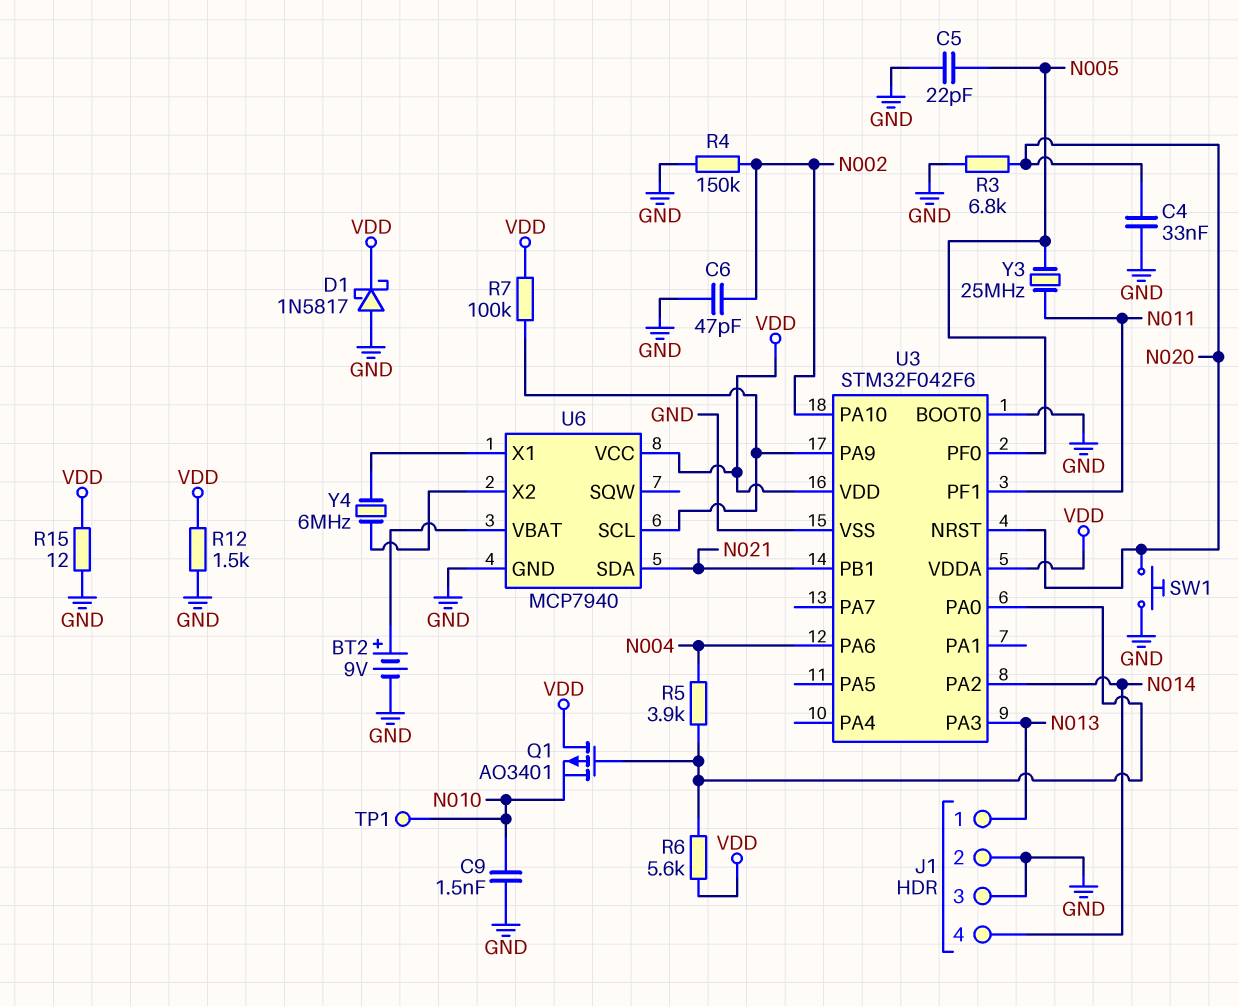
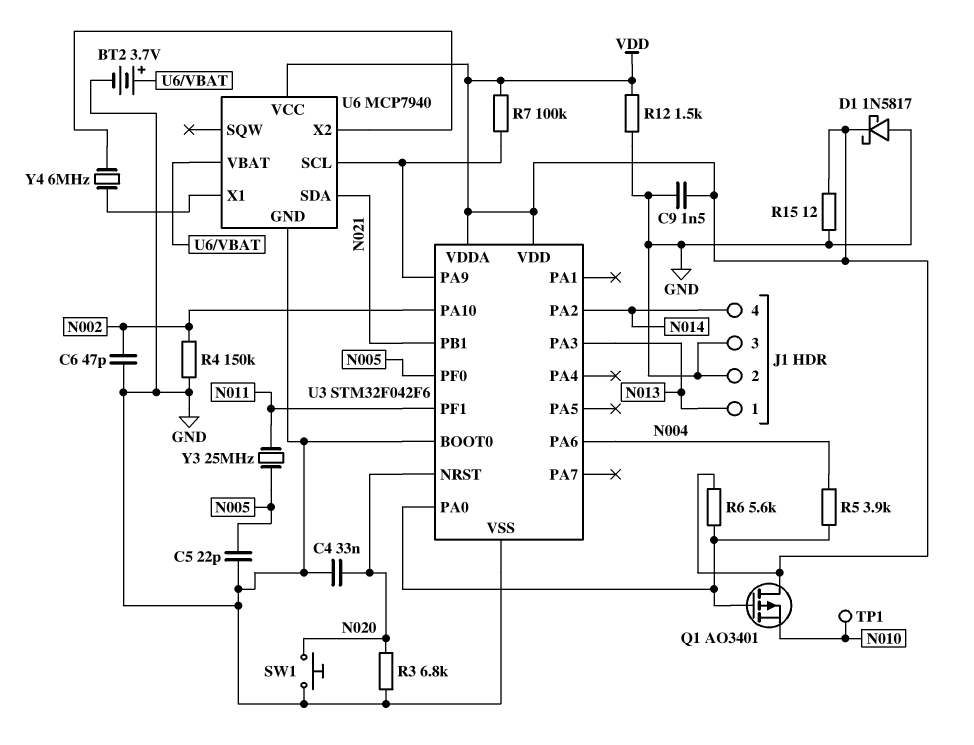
BT2: 9V (plus U6/VBAT, minus GND) -> 3.7V (plus U6/VBAT, minus GND)
C9: 1.5nF (GND, N010) -> 1.5nF (GND, VDD)

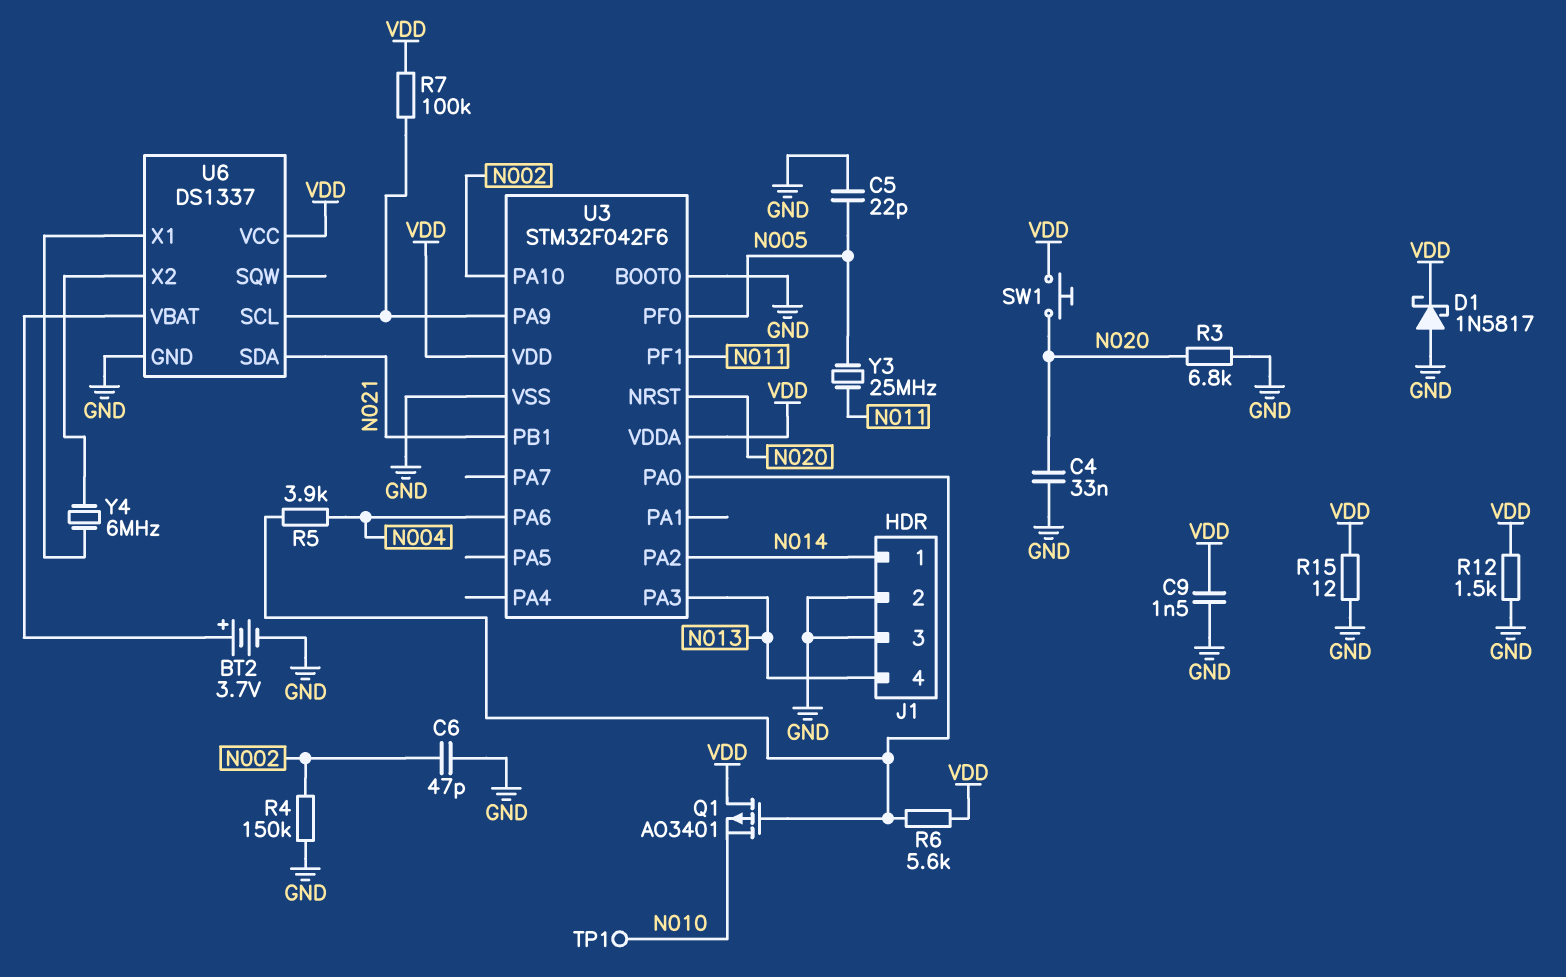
J1 pin 1: N013 -> N014
J1 pin 4: N014 -> N013
SW1: button (GND, N020) -> button (N020, VDD)
U6: MCP7940 -> DS1337

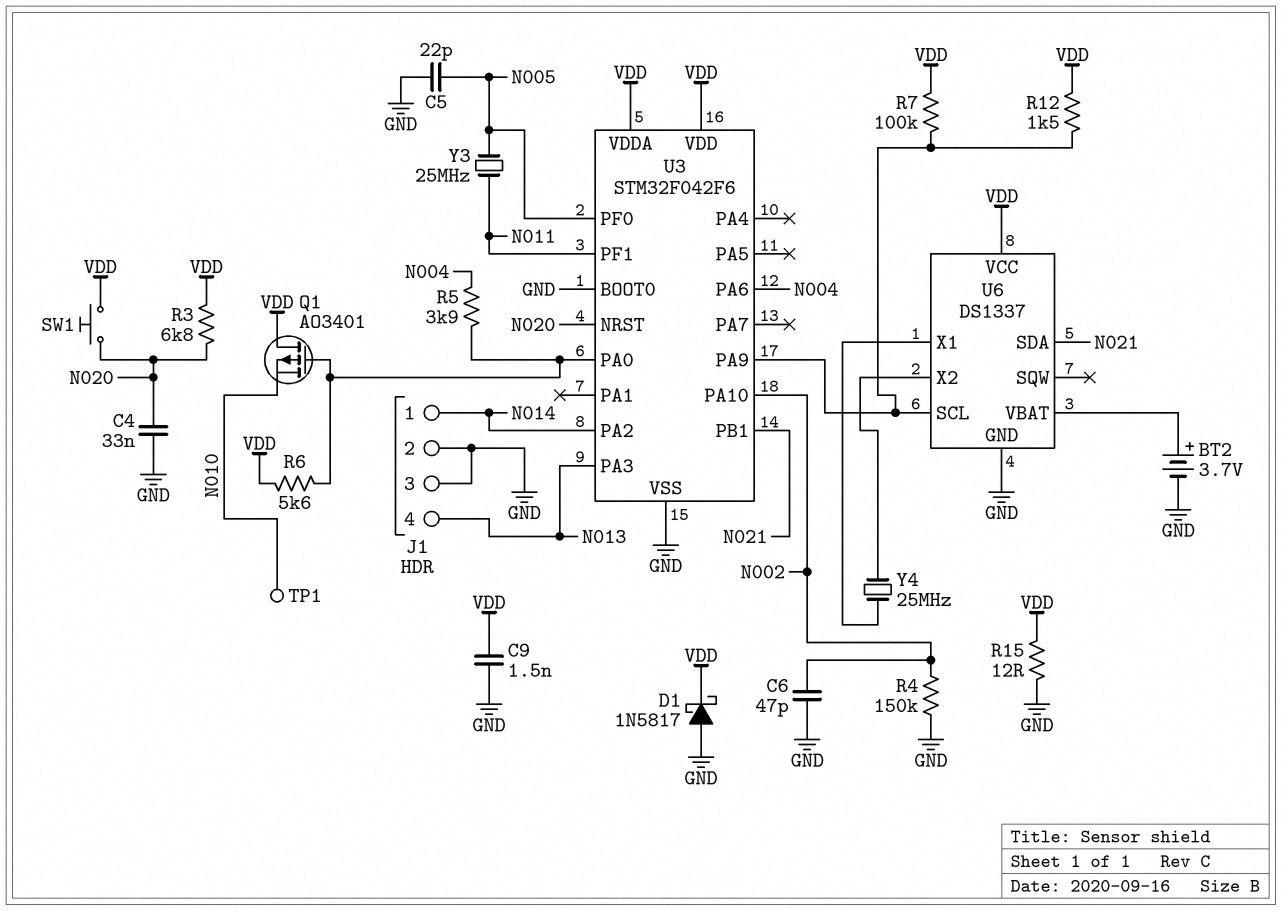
R3: 6.8k (GND, N020) -> 6.8k (N020, VDD)
R12: 1.5k (GND, VDD) -> 1.5k (U3/PA9, VDD)
Y4: 6MHz (U6/X1, U6/X2) -> 25MHz (U6/X1, U6/X2)

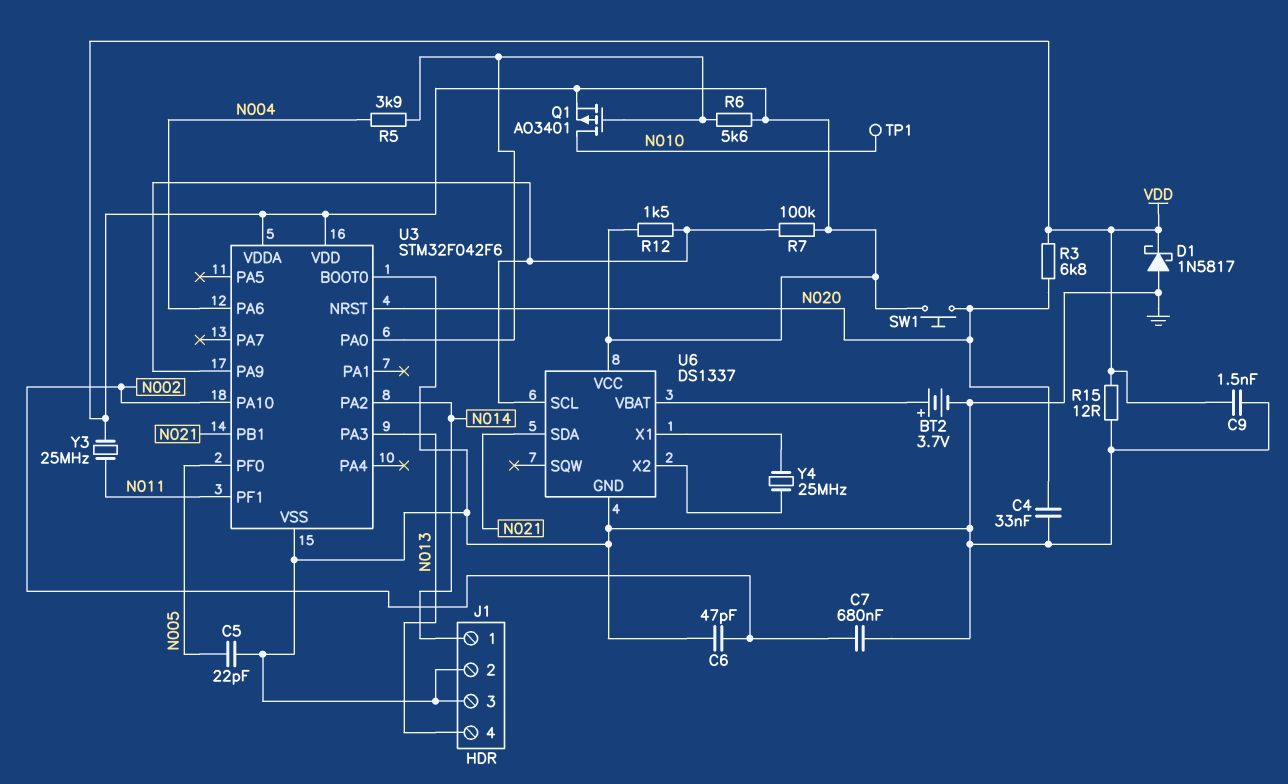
C7: none -> 680nF (GND, N002)
Q1: PMOS AO3401 (G U3/PA0, D VDD, S N010) -> PMOS AO3401 (G U3/PA0, D N010, S VDD)
R4: 150k (GND, N002) -> none
Y3: 25MHz (N005, N011) -> 25MHz (N011, VDD)

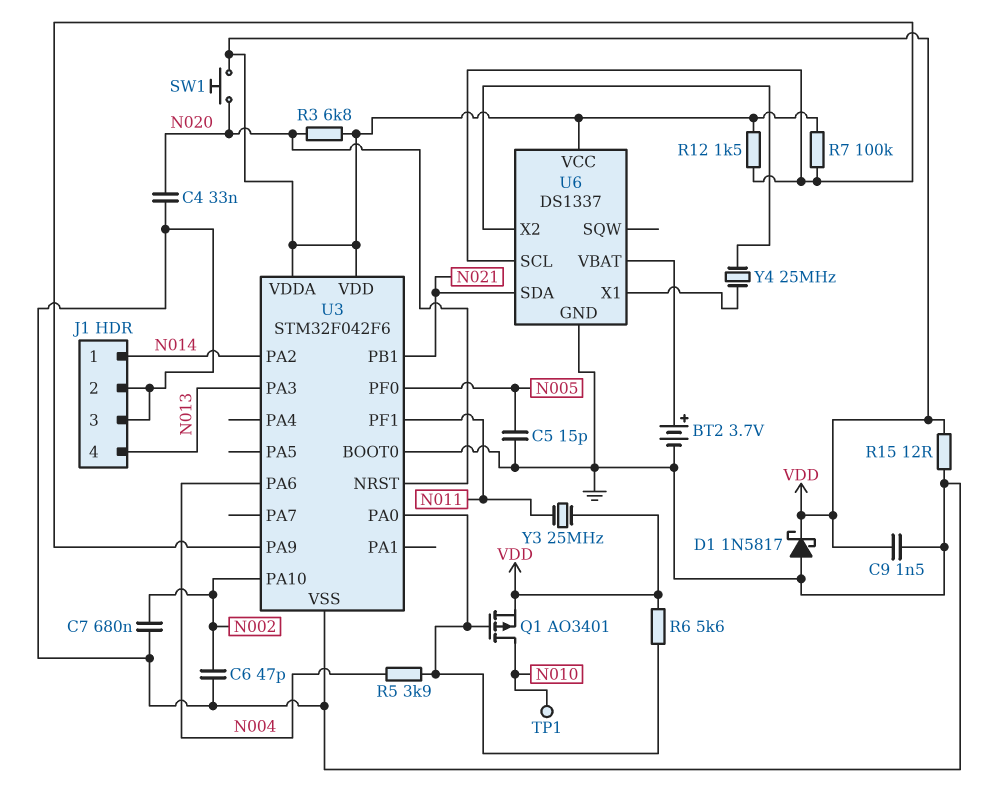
C5: 22pF (GND, N005) -> 15pF (GND, N005)

